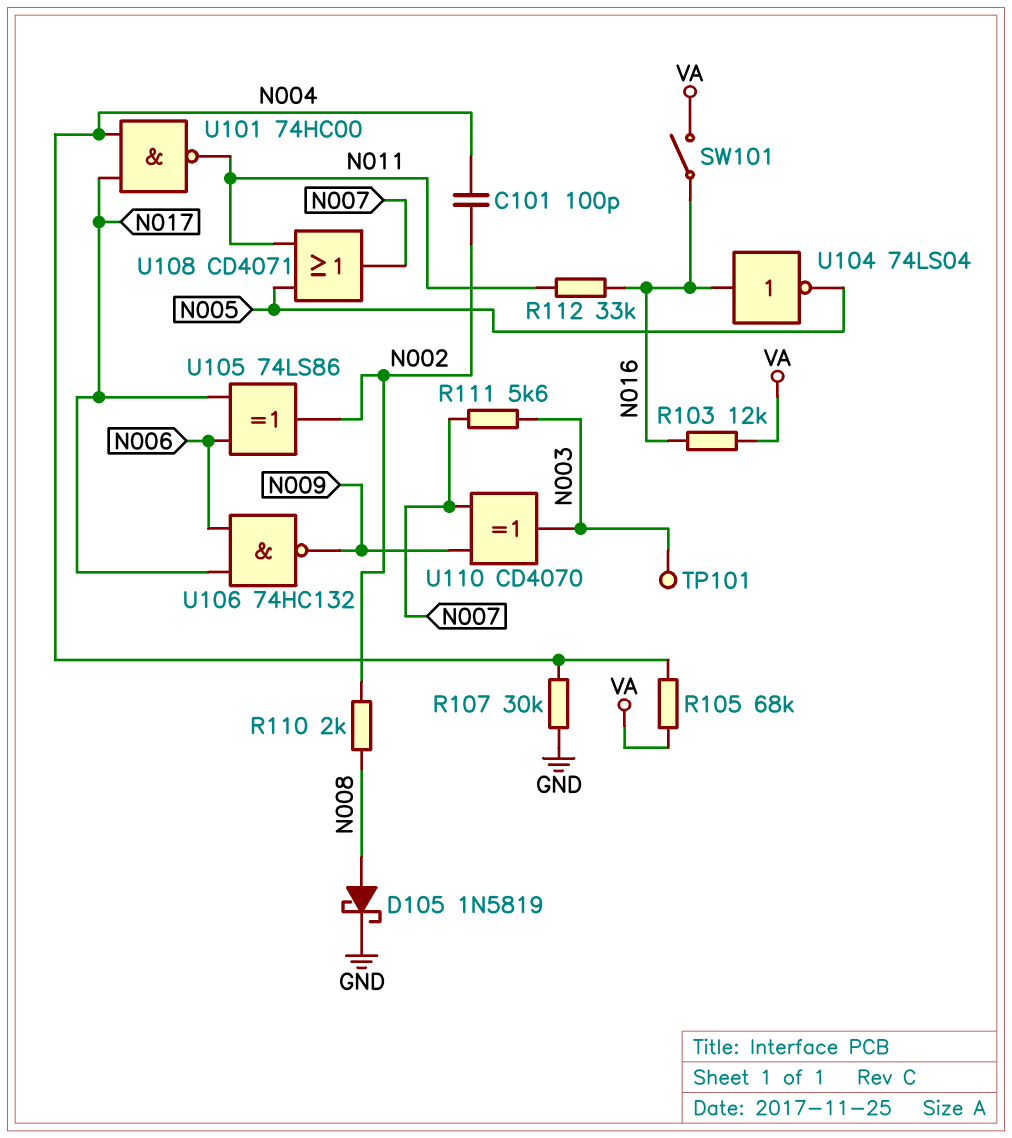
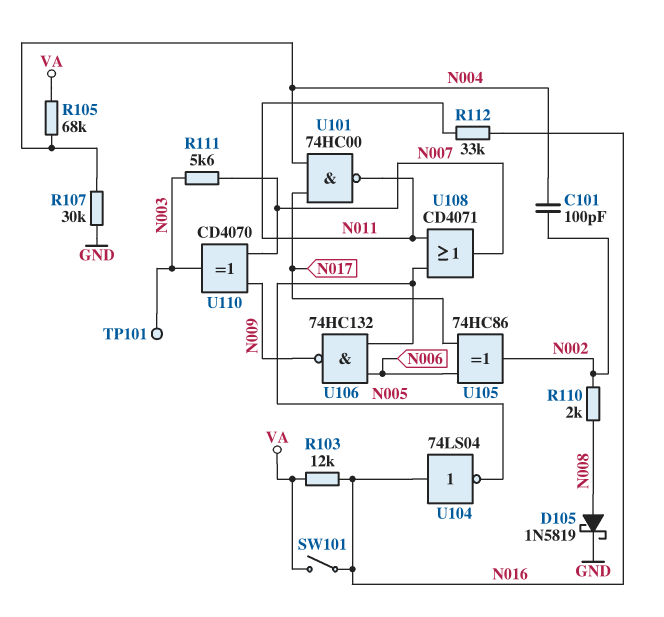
U105: XOR 74LS86 (in N006, in N017, out N002) -> XOR 74HC86 (in N006, in N017, out N002)
U106: NAND 74HC132 (in N006, in N017, out N009) -> NAND 74HC132 (in N005, in N006, out N009)

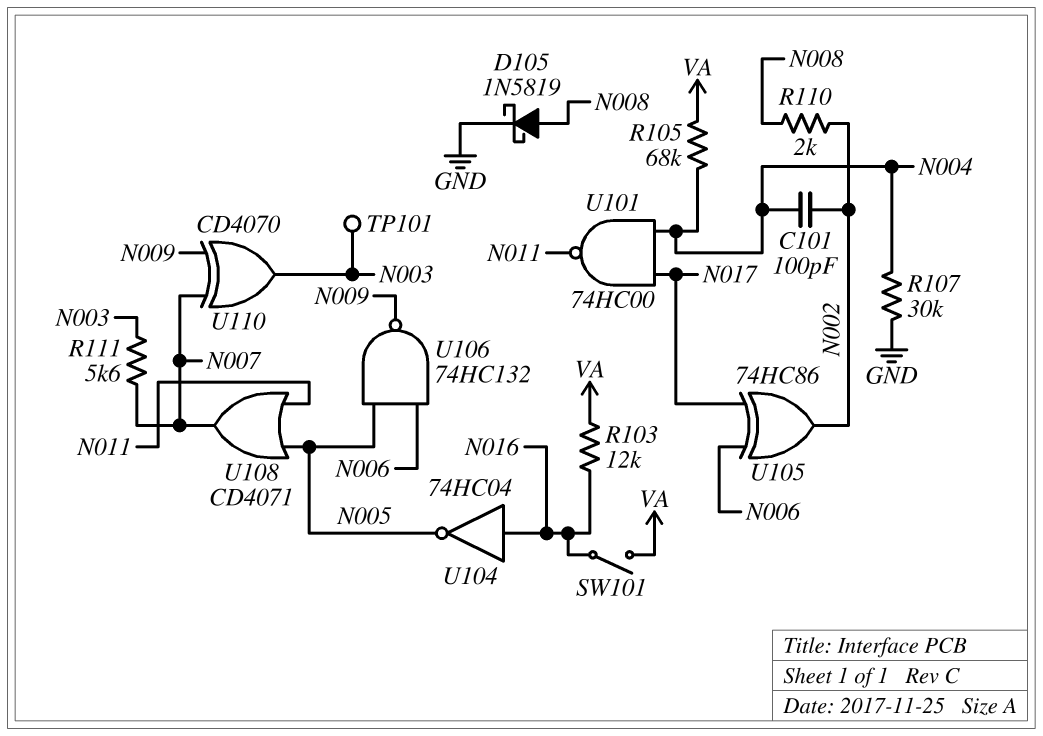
R112: 33k (N011, N016) -> none
U104: NOT 74LS04 (in N016, out N005) -> NOT 74HC04 (in N016, out N005)

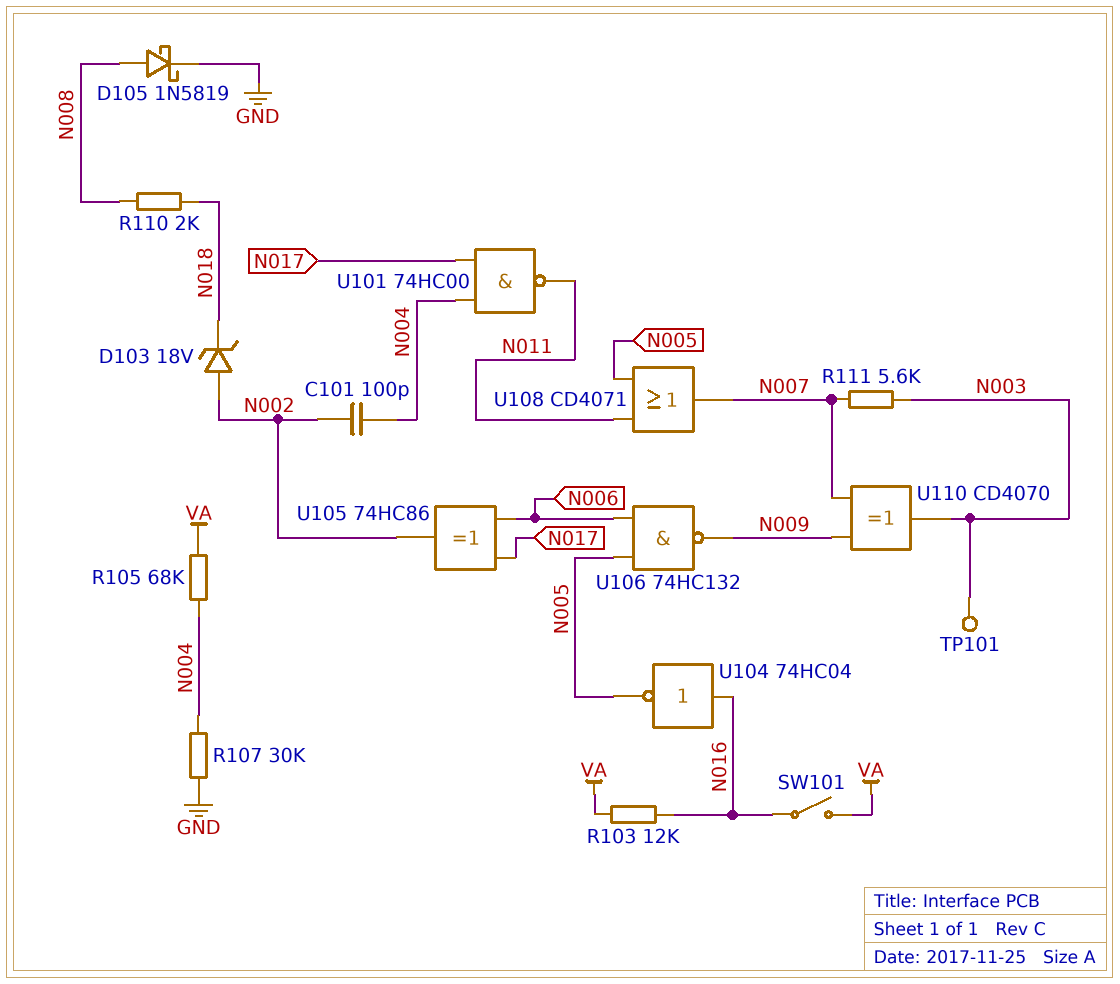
D103: none -> zener 18V (A N002, K N018)
R110: 2k (N002, N008) -> 2k (N008, N018)

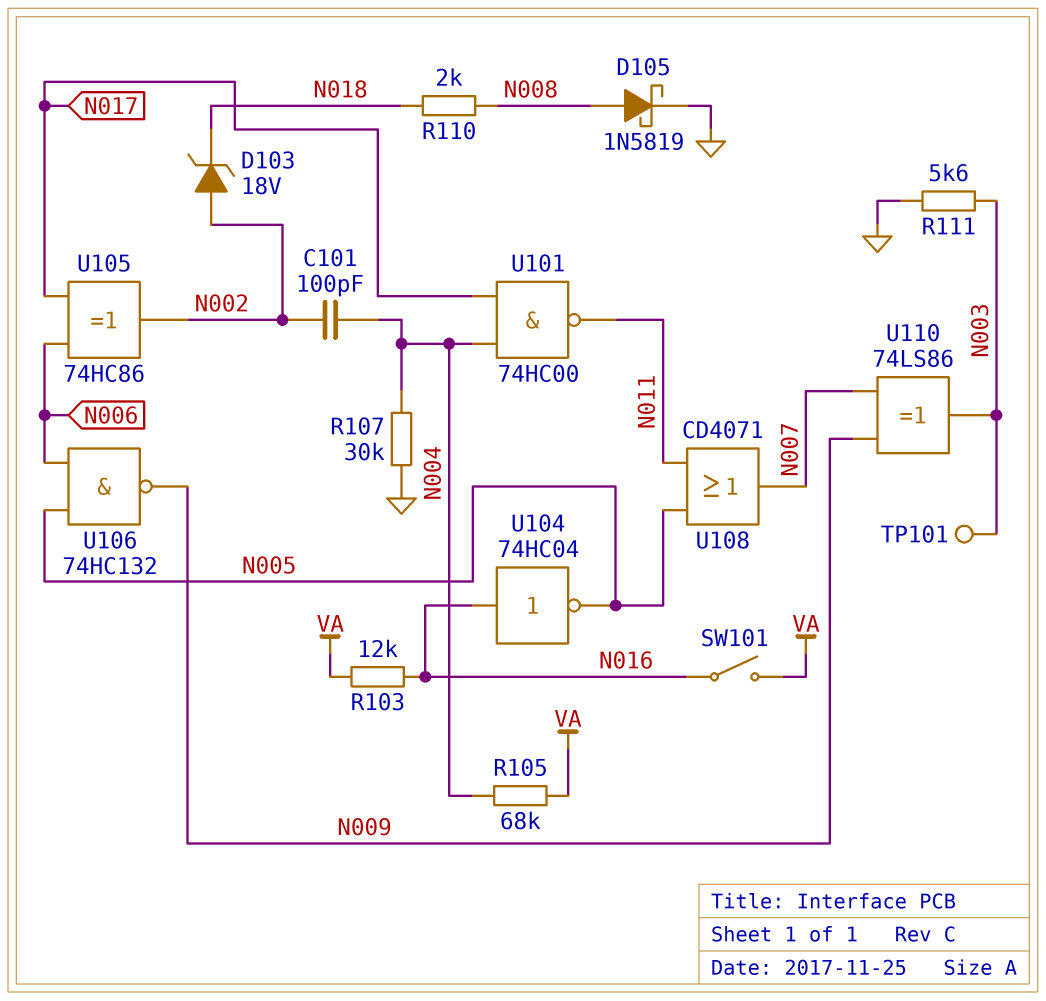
R111: 5.6k (N003, N007) -> 5.6k (GND, N003)
U110: XOR CD4070 (in N007, in N009, out N003) -> XOR 74LS86 (in N007, in N009, out N003)

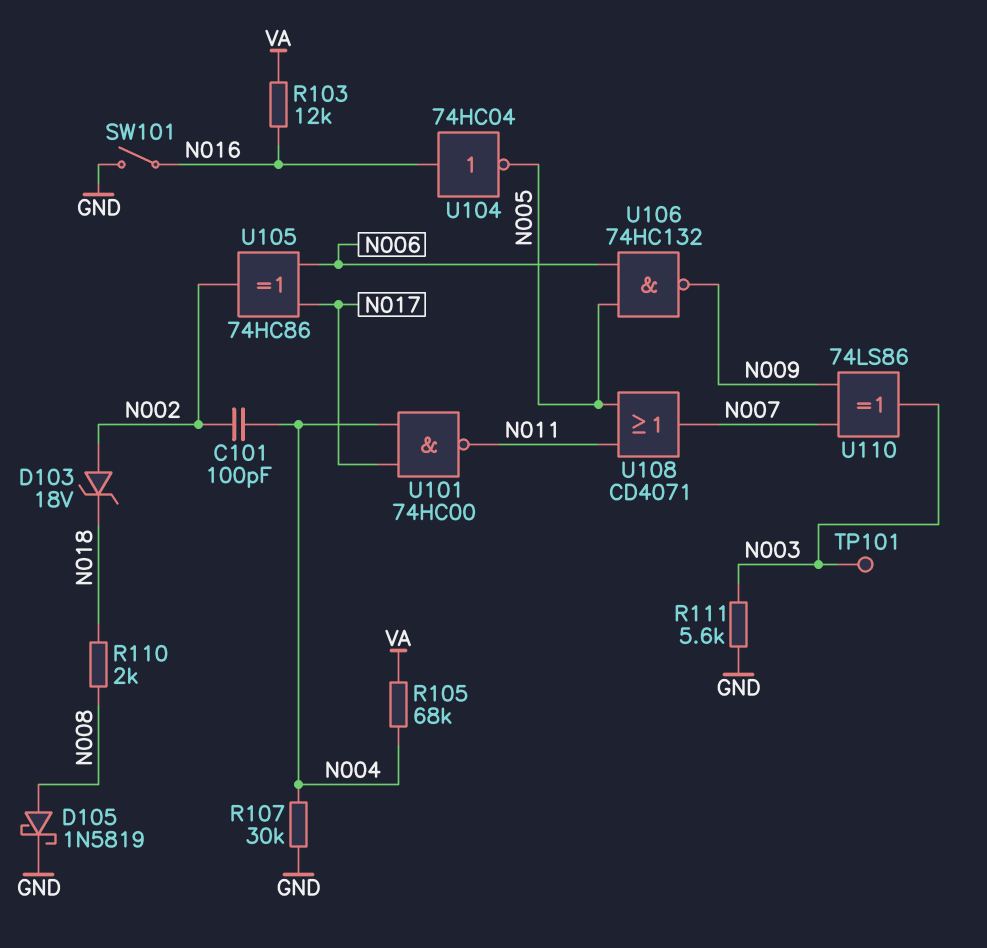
SW101: switch (N016, VA) -> switch (GND, N016)

